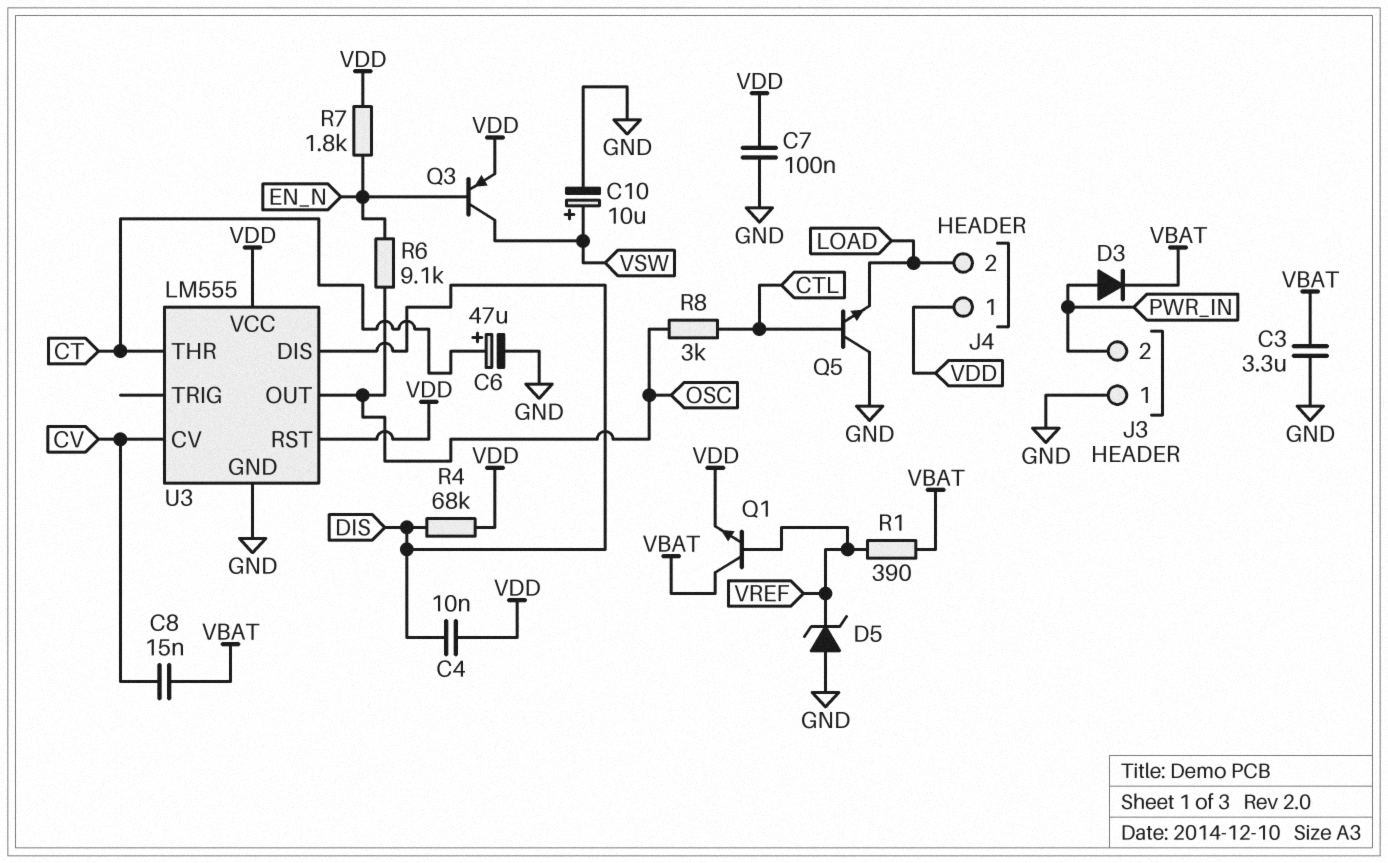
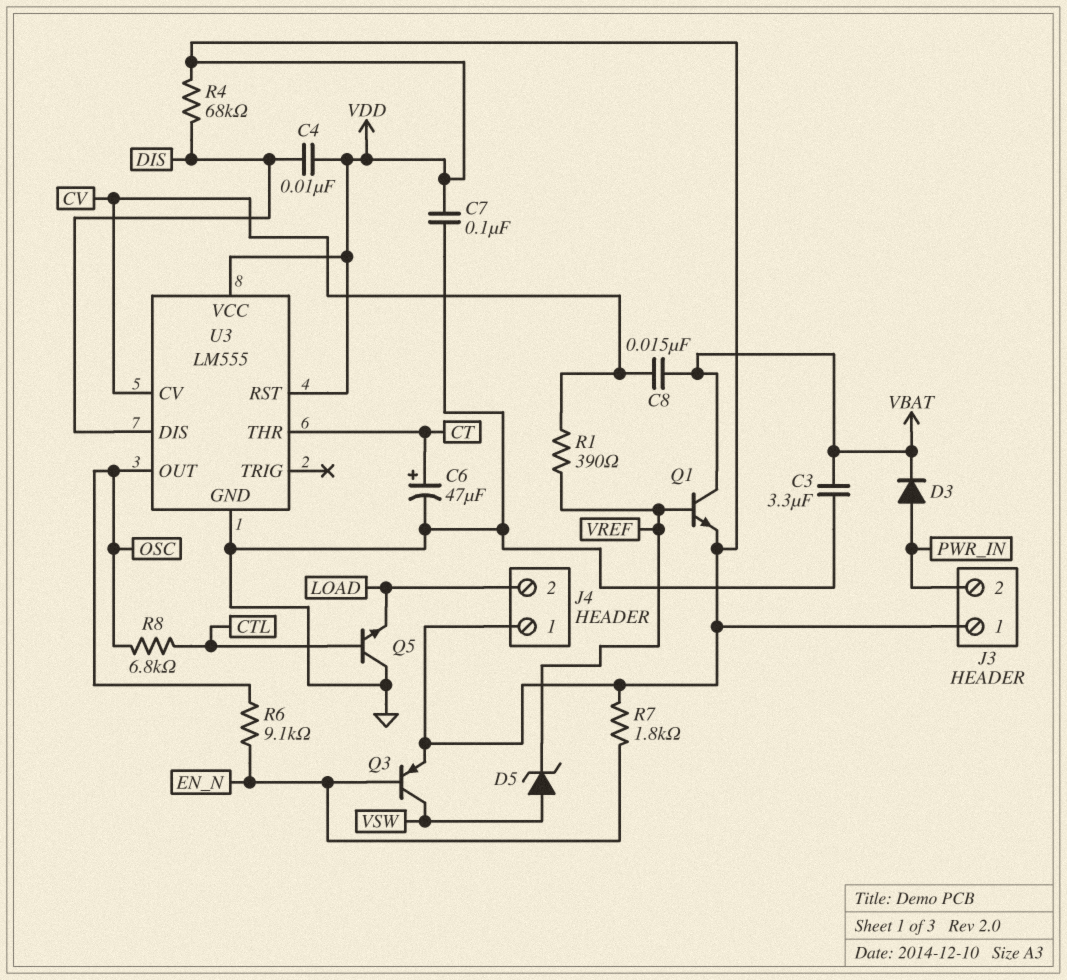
C10: 10uF (plus VSW, minus GND) -> none
D5: zener (A GND, K VREF) -> zener (A VSW, K VREF)
J3 pin 1: GND -> VDD
R1: 390 (VBAT, VREF) -> 390 (CV, VREF)
R8: 3k (CTL, OSC) -> 6.8k (CTL, OSC)

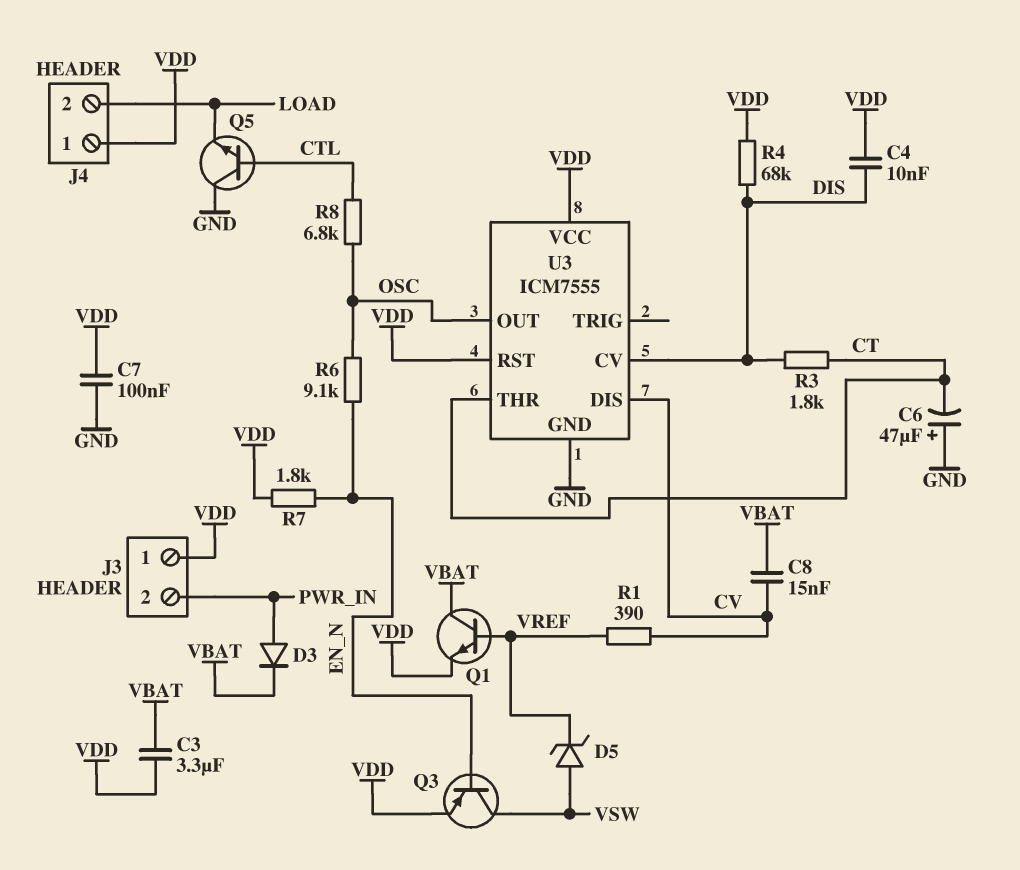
C3: 3.3uF (GND, VBAT) -> 3.3uF (VBAT, VDD)
C6: 47uF (plus CT, minus GND) -> 47uF (plus GND, minus CT)
R3: none -> 1.8k (CT, DIS)
U3: LM555 -> ICM7555
U3 pin CV: CV -> DIS
U3 pin DIS: DIS -> CV

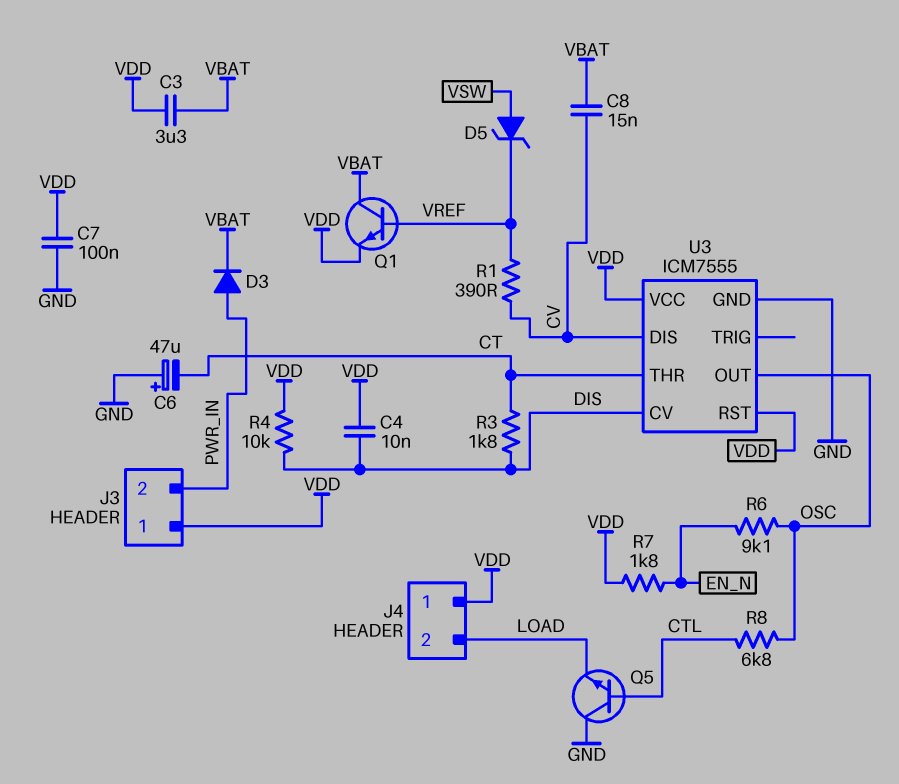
Q3: PNP (B EN_N, C VSW, E VDD) -> none
R4: 68k (DIS, VDD) -> 10k (DIS, VDD)

